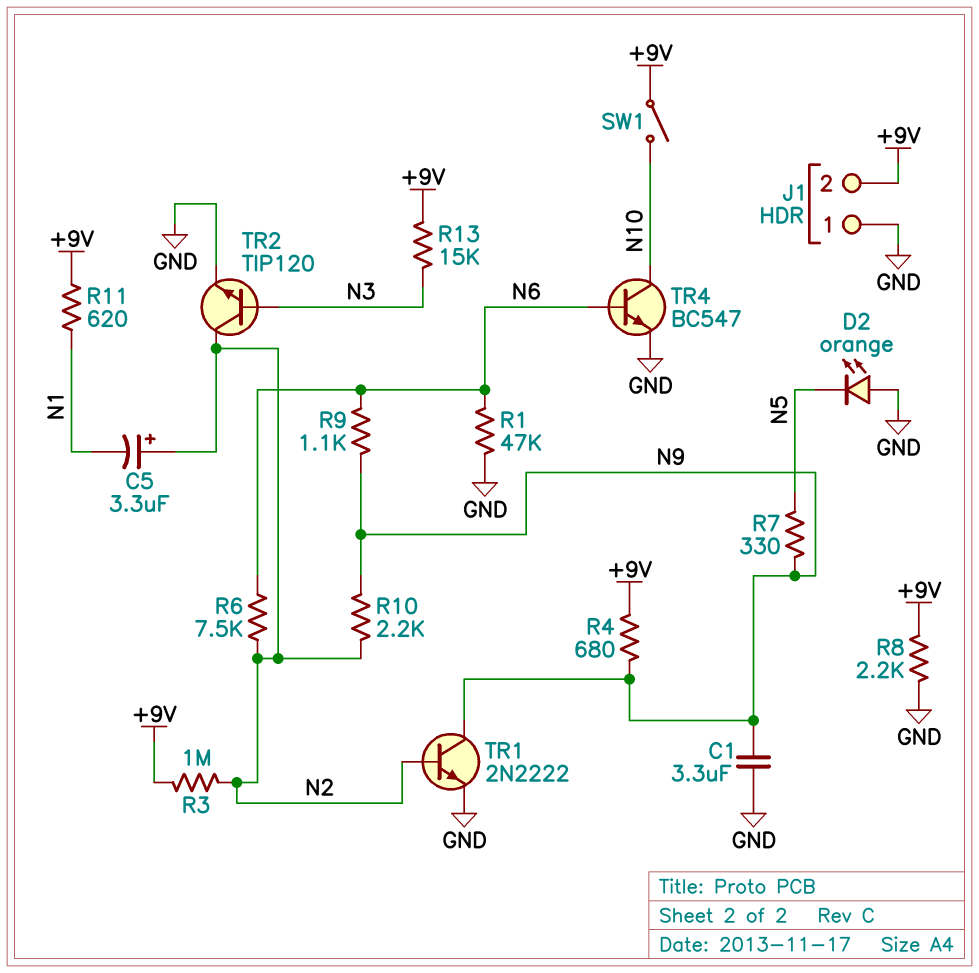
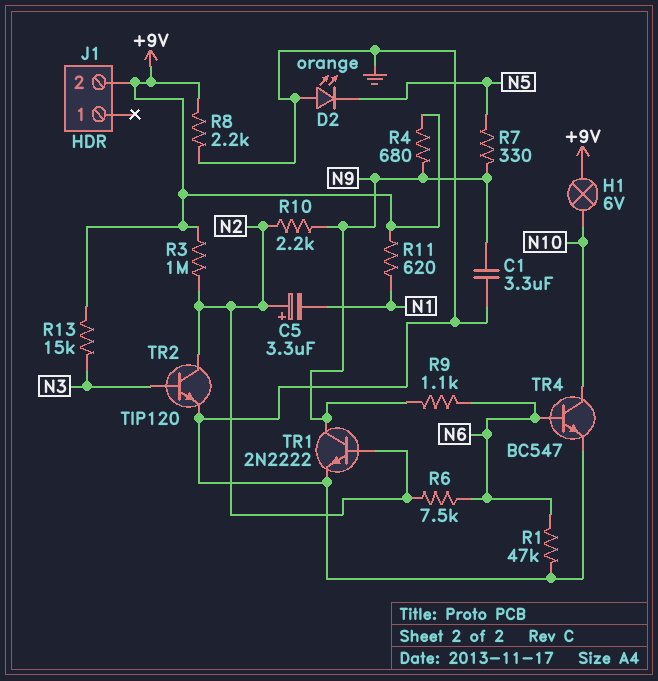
H1: none -> lamp 6V (+9V, N10)
J1 pin 1: GND -> none
SW1: switch (+9V, N10) -> none

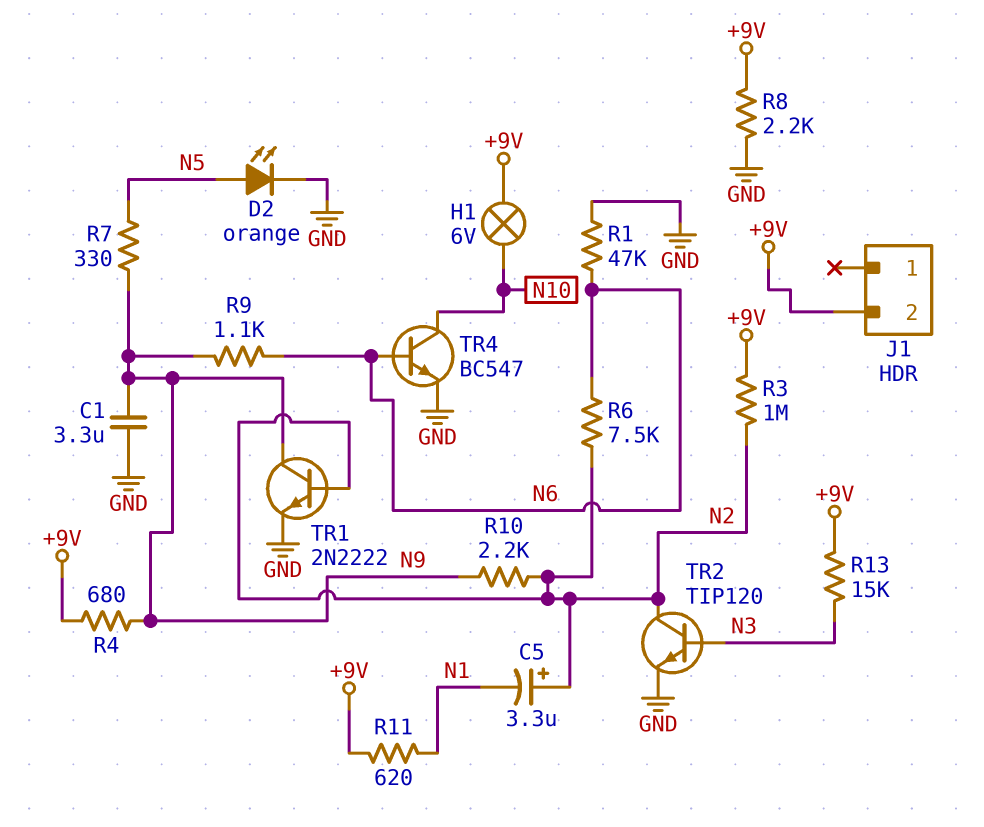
D2: LED orange (A GND, K N5) -> LED orange (A N5, K GND)

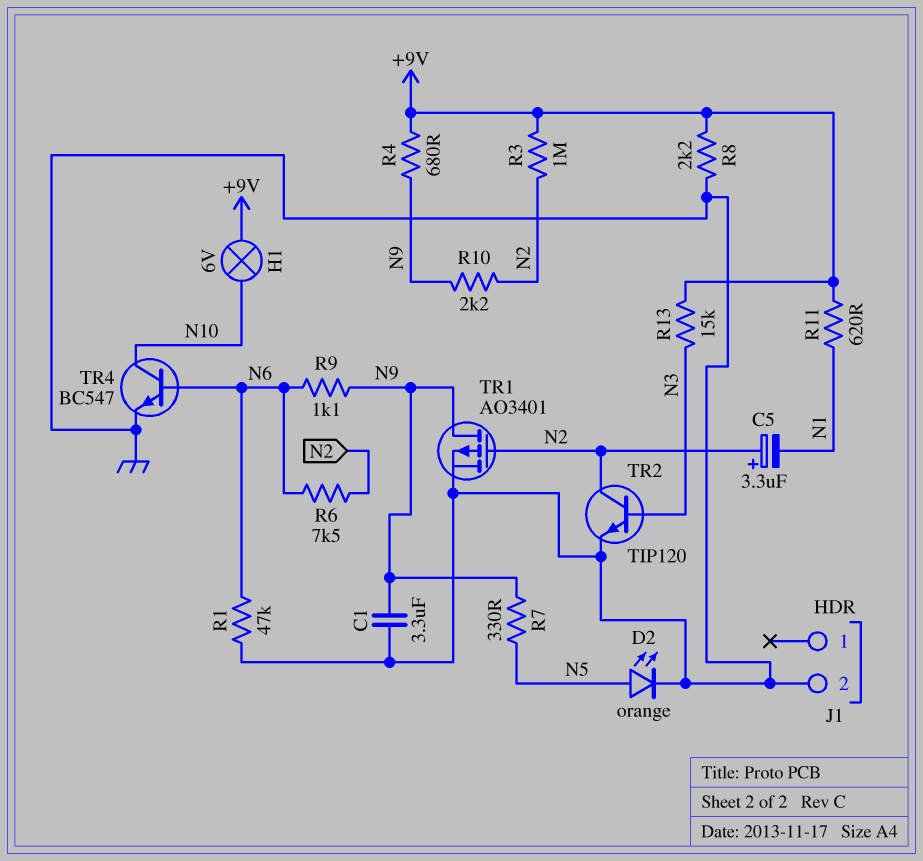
J1 pin 2: +9V -> GND
TR1: NPN 2N2222 (B N2, C N9, E GND) -> PMOS AO3401 (G N2, D N9, S GND)

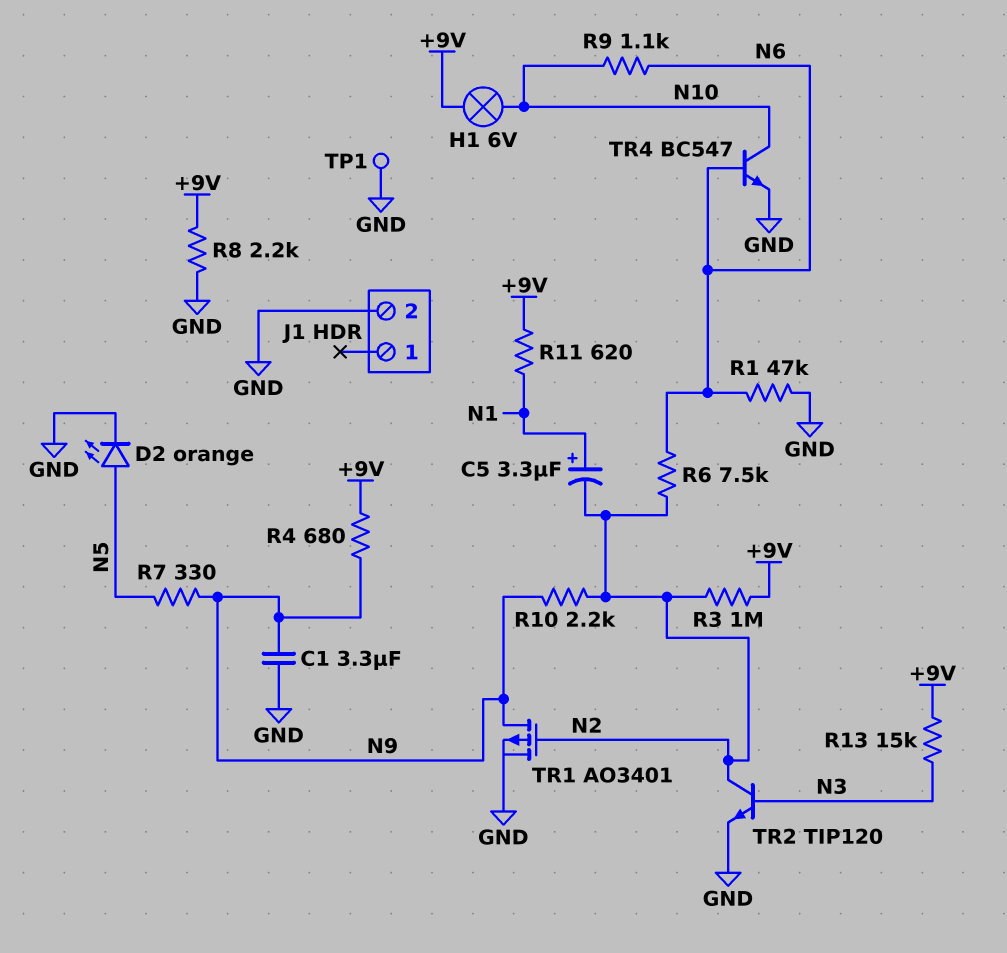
C5: 3.3uF (plus N2, minus N1) -> 3.3uF (plus N1, minus N2)
R9: 1.1k (N6, N9) -> 1.1k (N6, N10)
TP1: none -> test point (GND)

